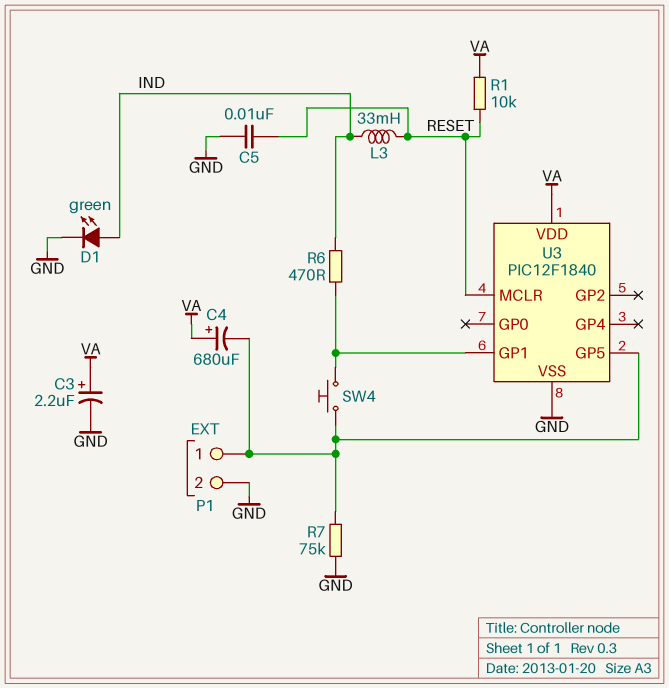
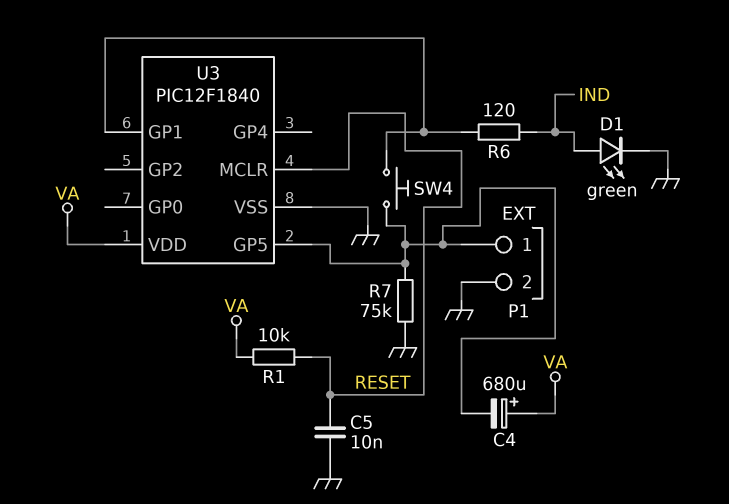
C3: 2.2uF (plus VA, minus GND) -> none
L3: 33mH (IND, RESET) -> none
R6: 470 (IND, U3/GP1) -> 120 (IND, U3/GP1)

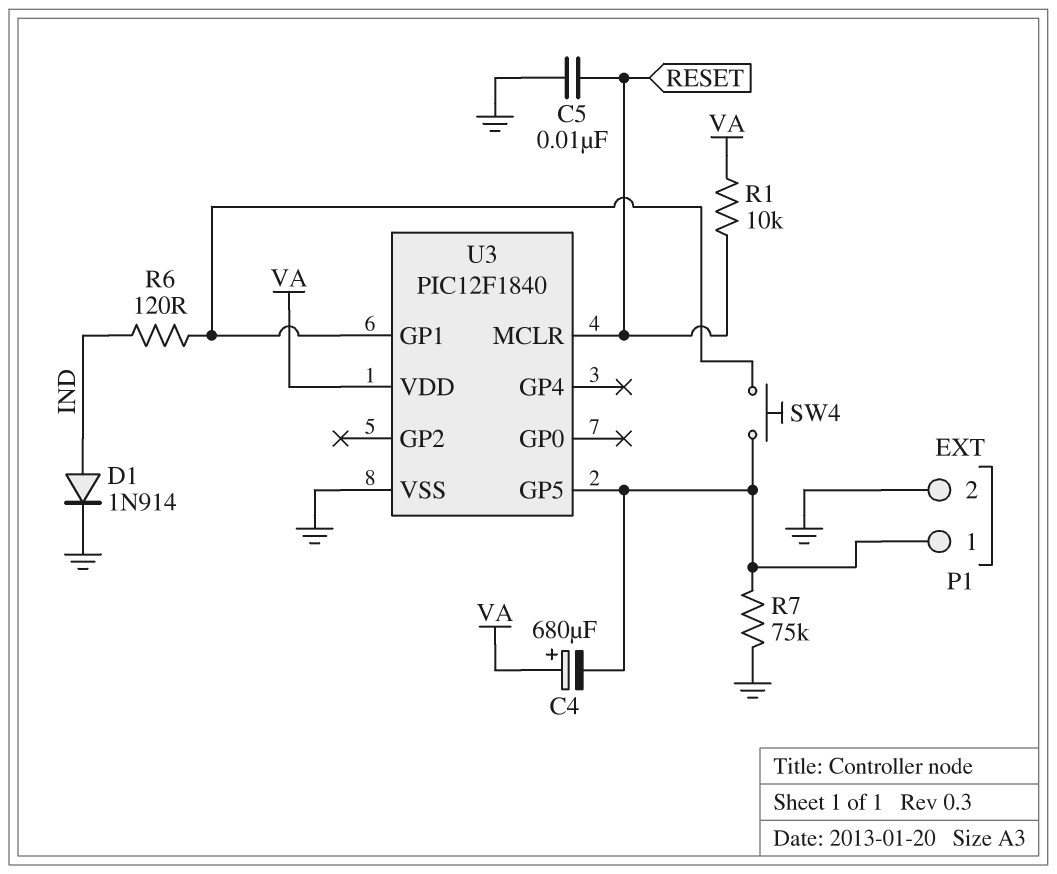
D1: LED green (A IND, K GND) -> diode 1N914 (A IND, K GND)

